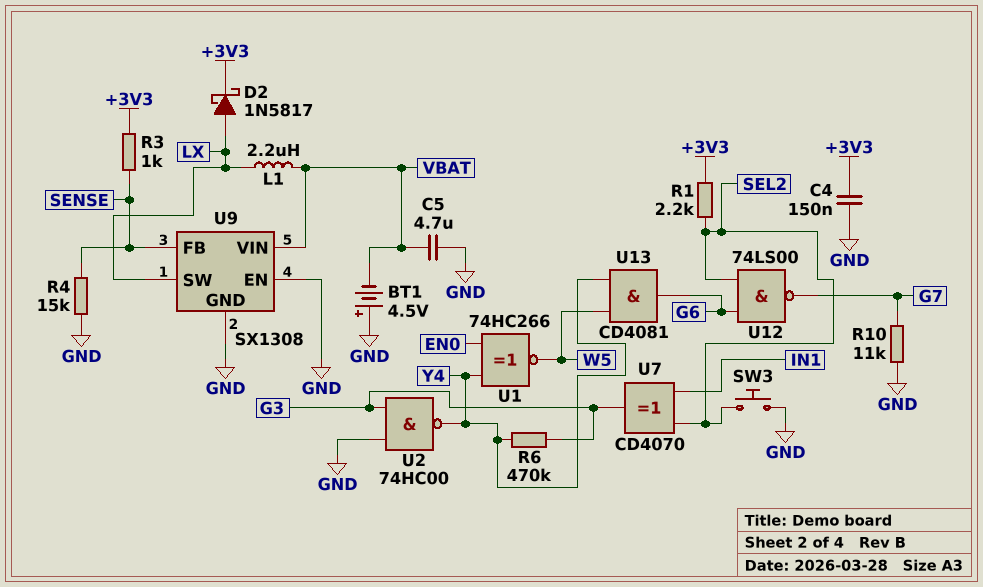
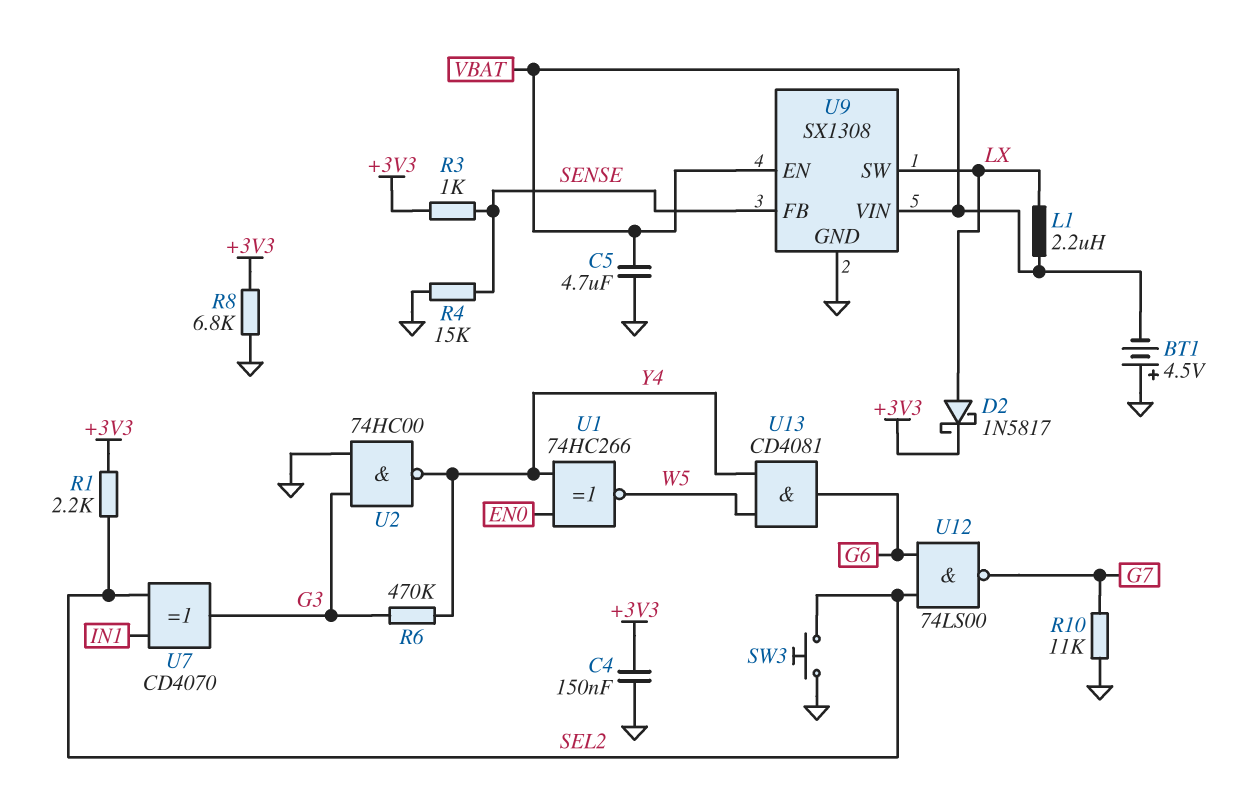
R8: none -> 6.8k (+3V3, GND)
U9 pin EN: GND -> VBAT

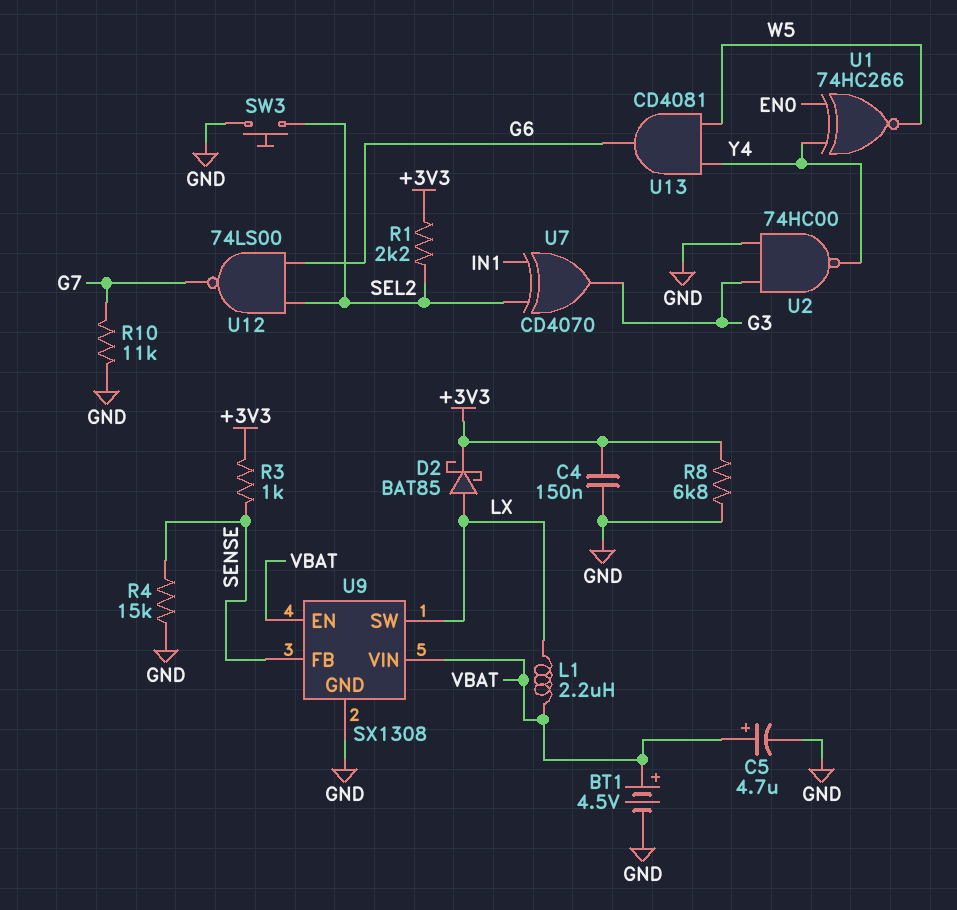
BT1: 4.5V (plus GND, minus VBAT) -> 4.5V (plus VBAT, minus GND)
C5: 4.7uF (GND, VBAT) -> 4.7uF (plus VBAT, minus GND)
D2: schottky 1N5817 (A LX, K +3V3) -> schottky BAT85 (A LX, K +3V3)
R6: 470k (G3, Y4) -> none

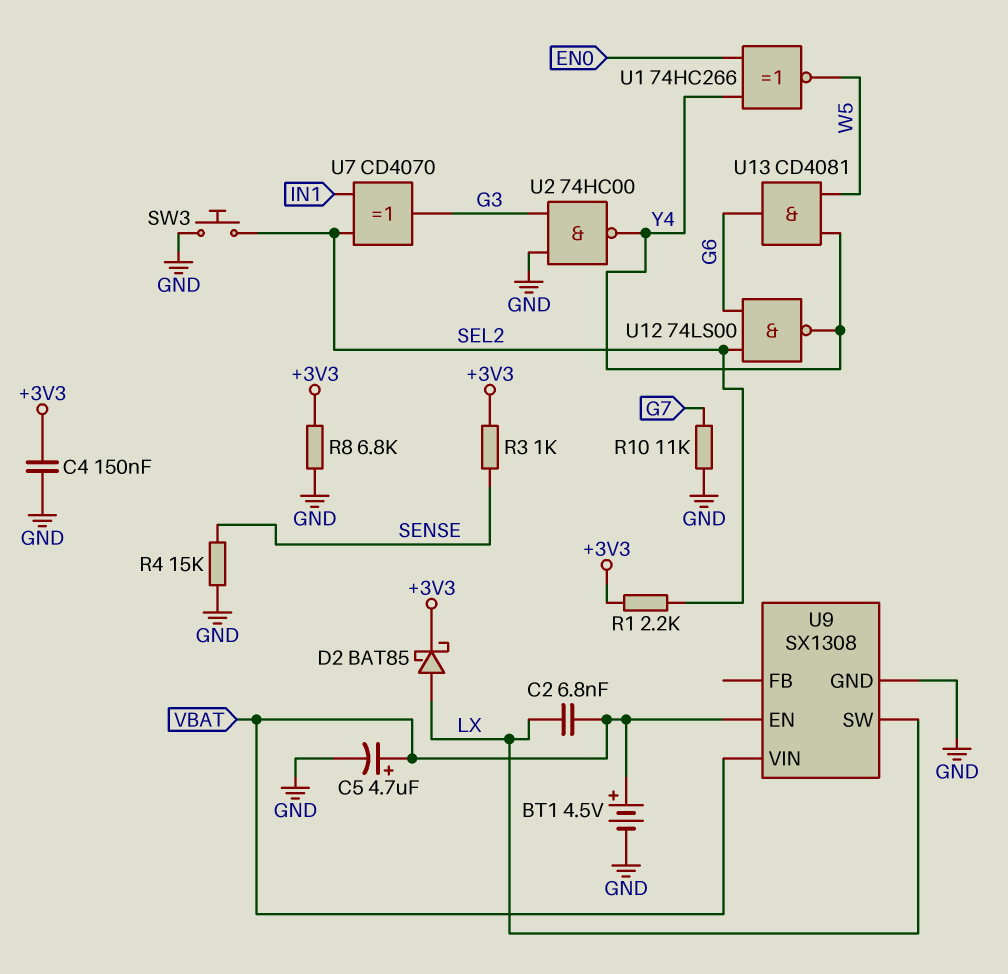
C2: none -> 6.8nF (LX, VBAT)
L1: 2.2uH (LX, VBAT) -> none
U9 pin FB: SENSE -> none
U12: NAND 74LS00 (in G6, in SEL2, out G7) -> NAND 74LS00 (in G6, in SEL2, out Y4)

